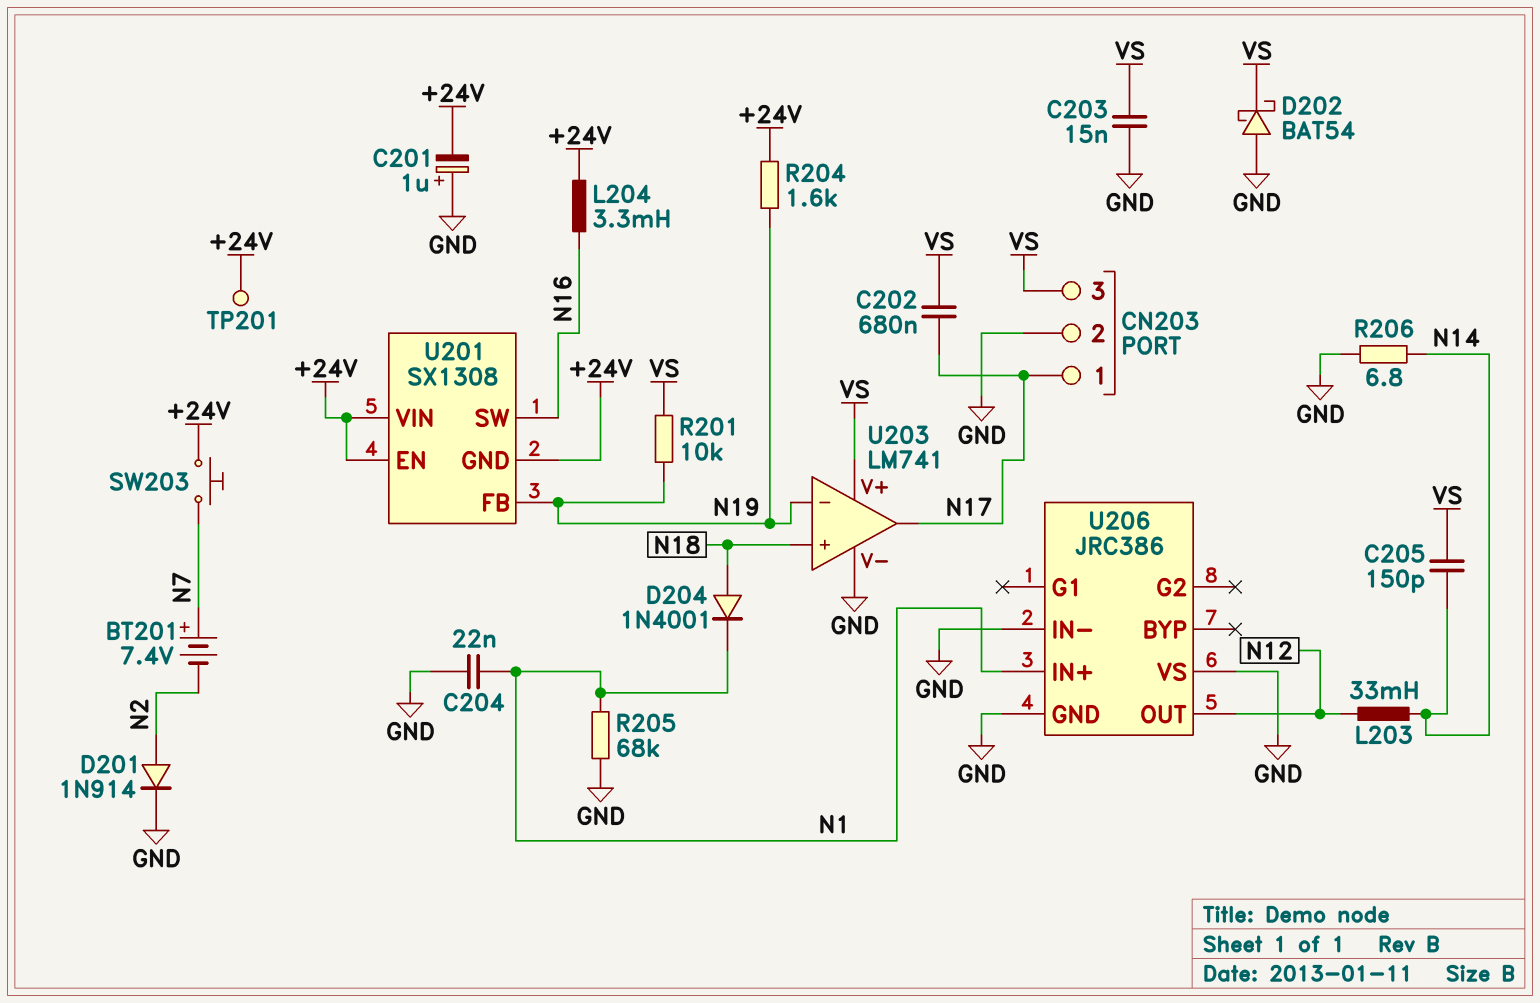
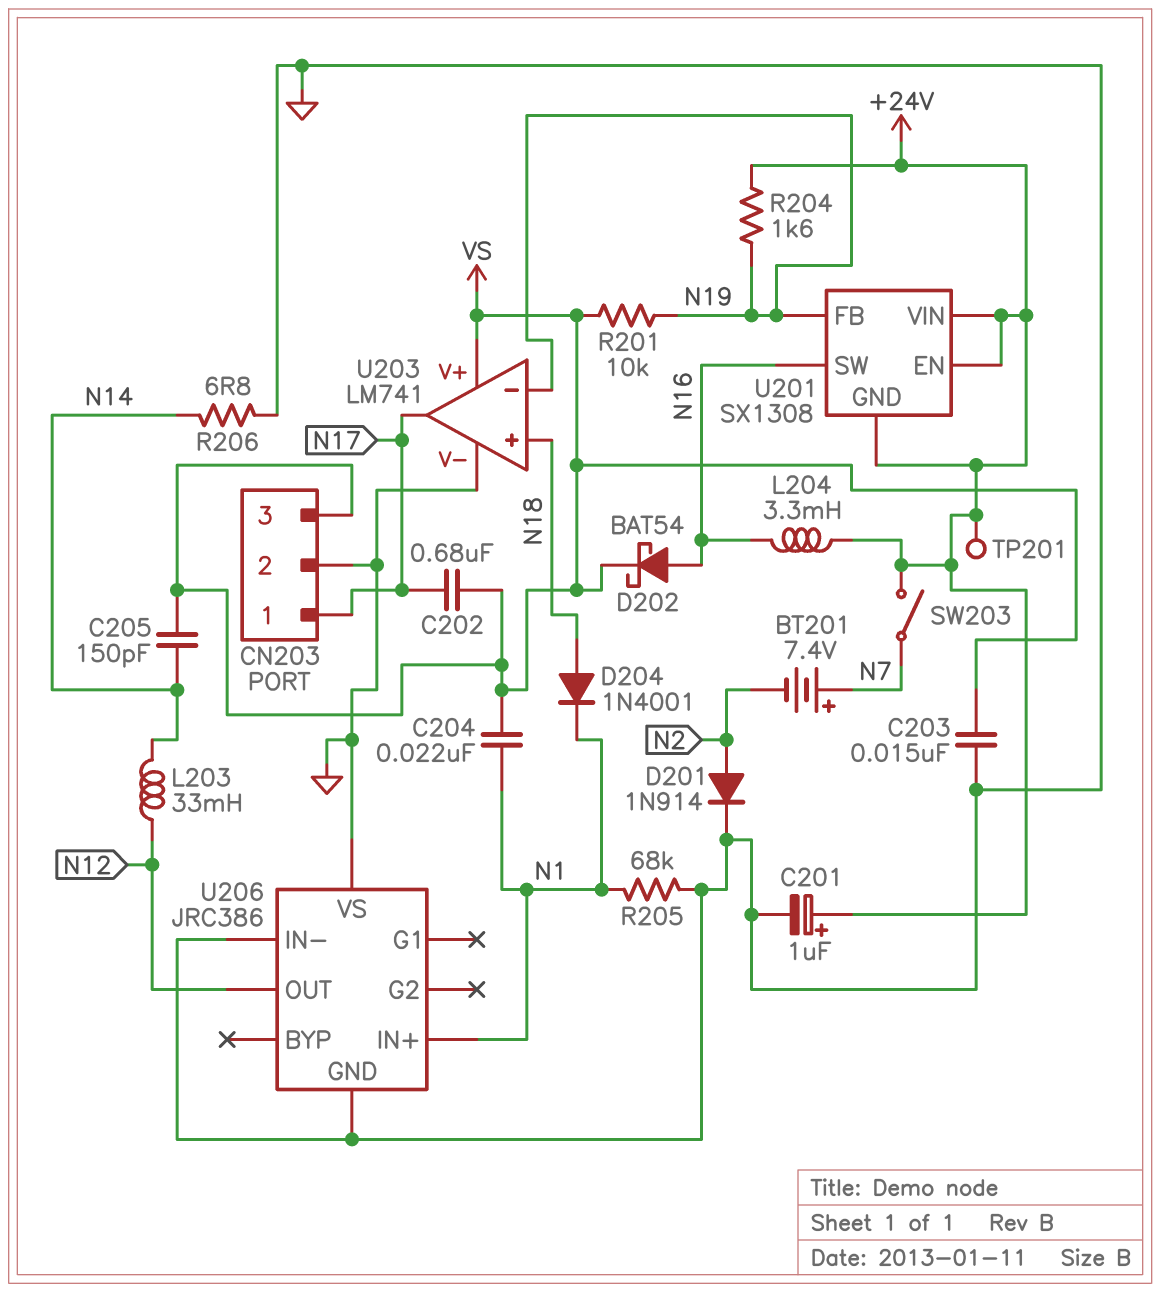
C201: 1uF (plus GND, minus +24V) -> 1uF (plus +24V, minus GND)
C204: 22nF (GND, N1) -> 22nF (N1, VS)
D202: schottky BAT54 (A GND, K VS) -> schottky BAT54 (A N16, K VS)
SW203: button (+24V, N7) -> switch (+24V, N7)

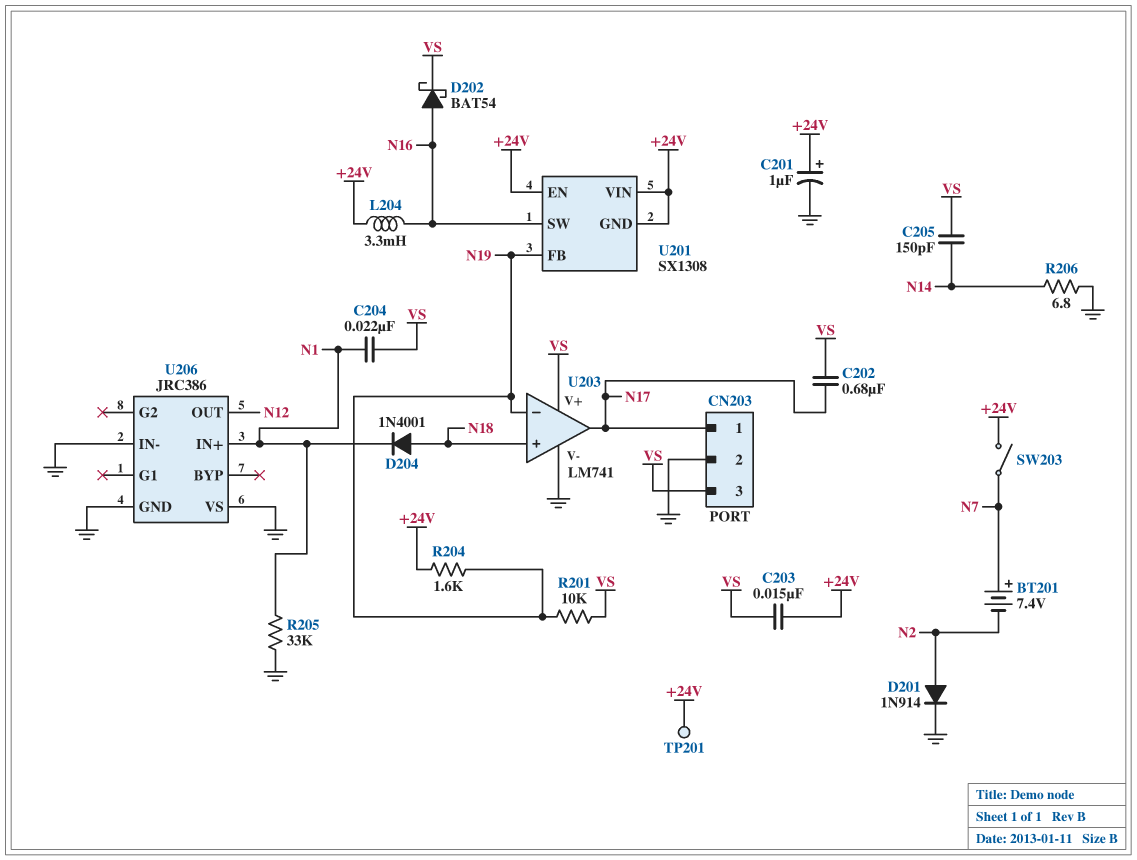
C203: 15nF (GND, VS) -> 15nF (+24V, VS)
L203: 33mH (N12, N14) -> none
R205: 68k (GND, N1) -> 33k (GND, N1)

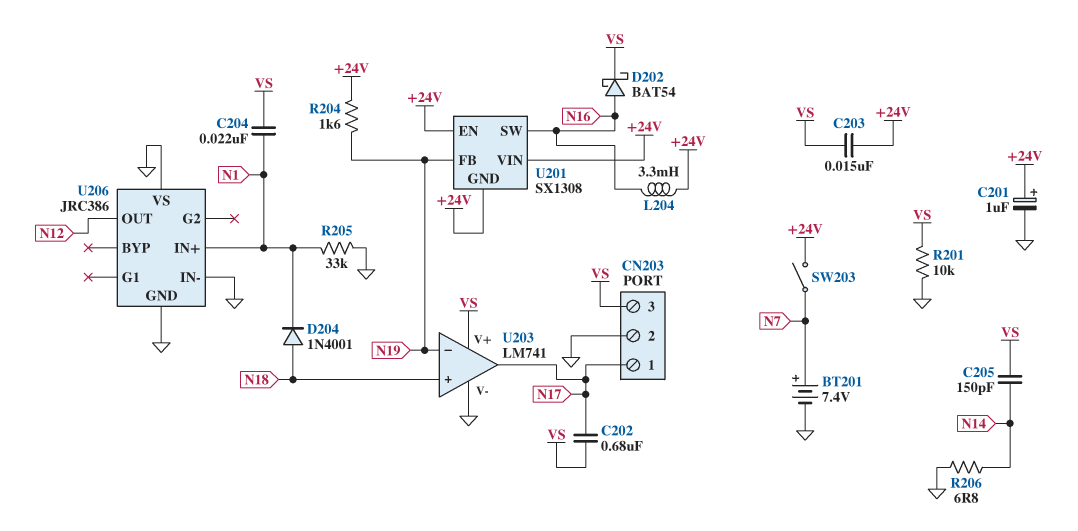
BT201: 7.4V (plus N7, minus N2) -> 7.4V (plus N7, minus GND)
D201: diode 1N914 (A N2, K GND) -> none
R201: 10k (N19, VS) -> 10k (GND, VS)
TP201: test point (+24V) -> none

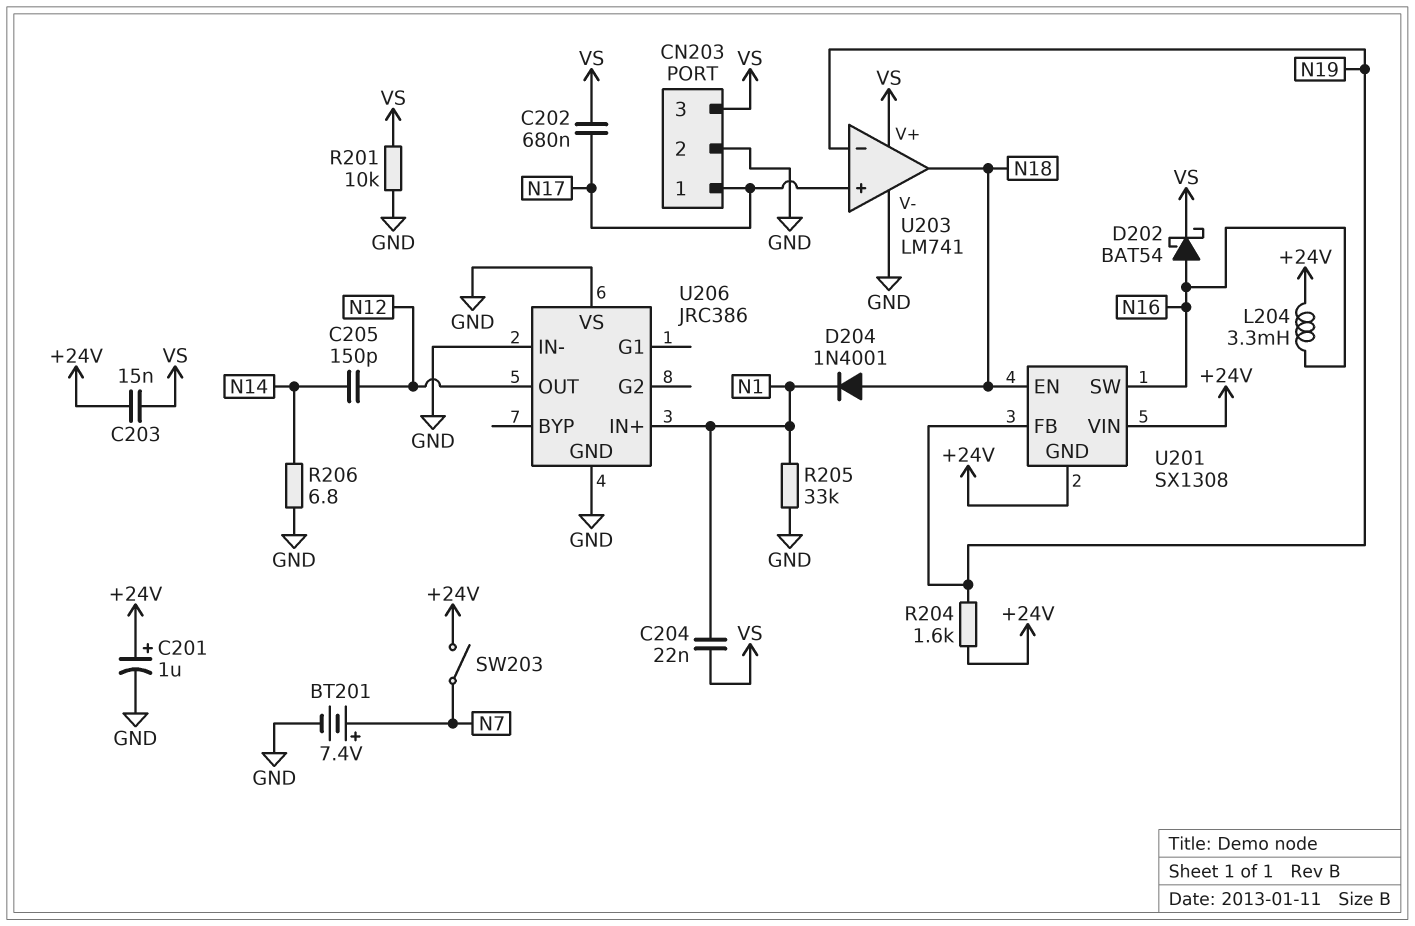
C205: 150pF (N14, VS) -> 150pF (N12, N14)
U201 pin EN: +24V -> N18
U203 pin in+: N18 -> N17
U203 pin out: N17 -> N18

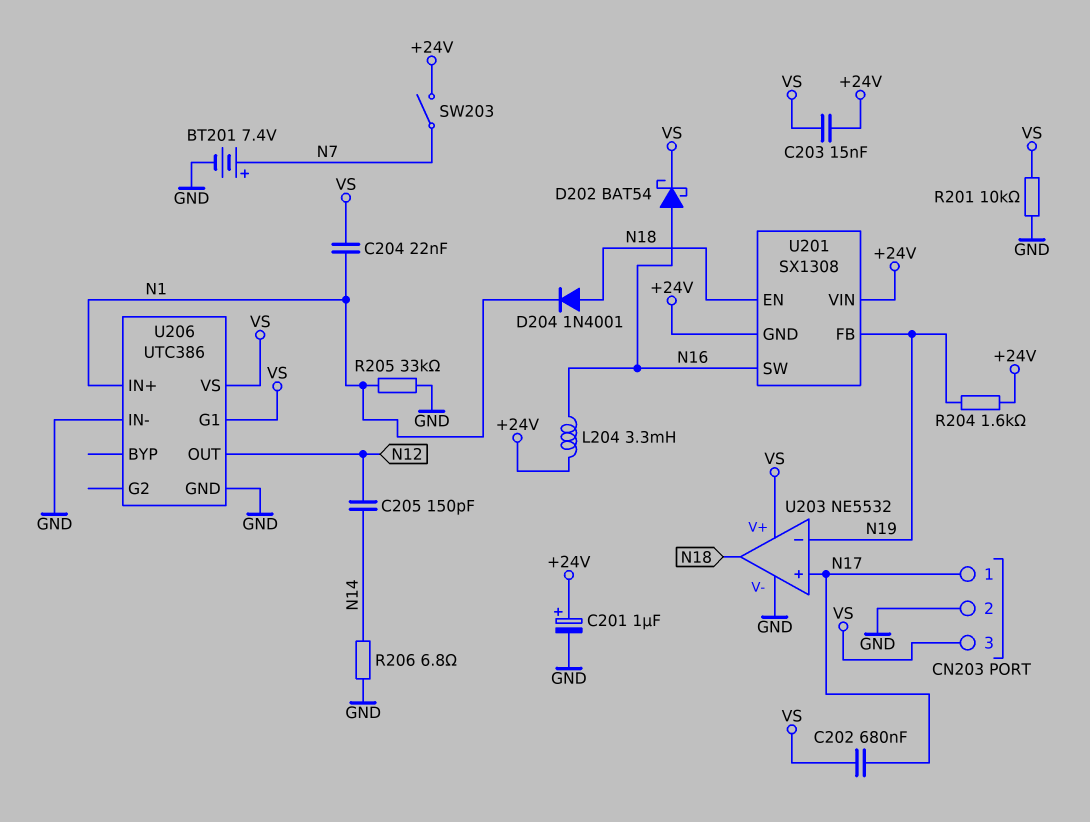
U203: LM741 -> NE5532
U206: JRC386 -> UTC386
U206 pin G1: none -> VS
U206 pin VS: GND -> VS

